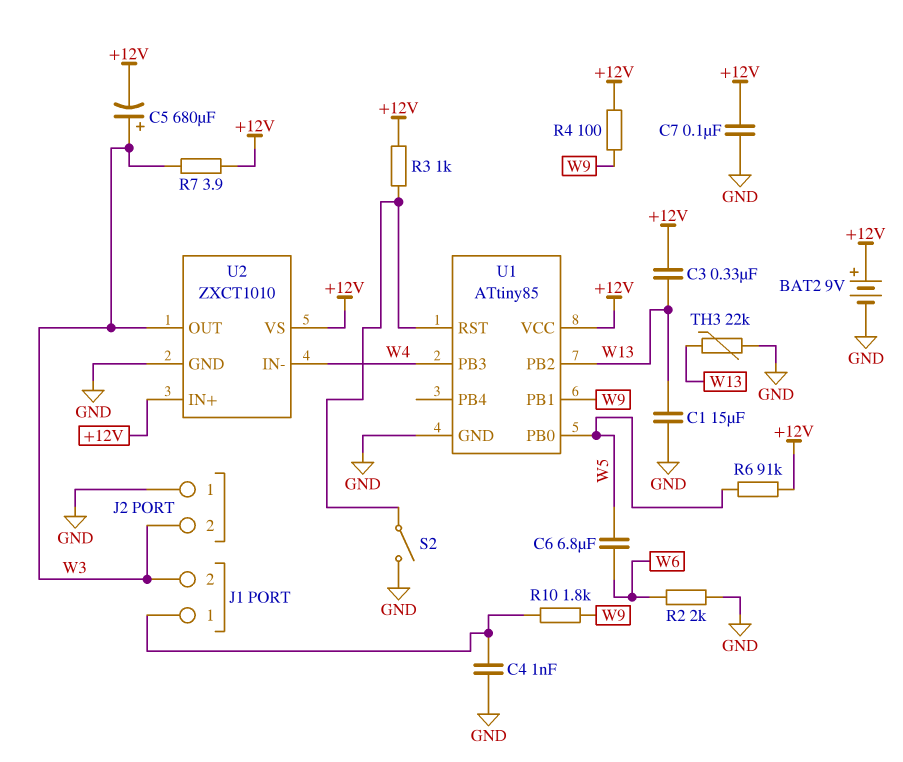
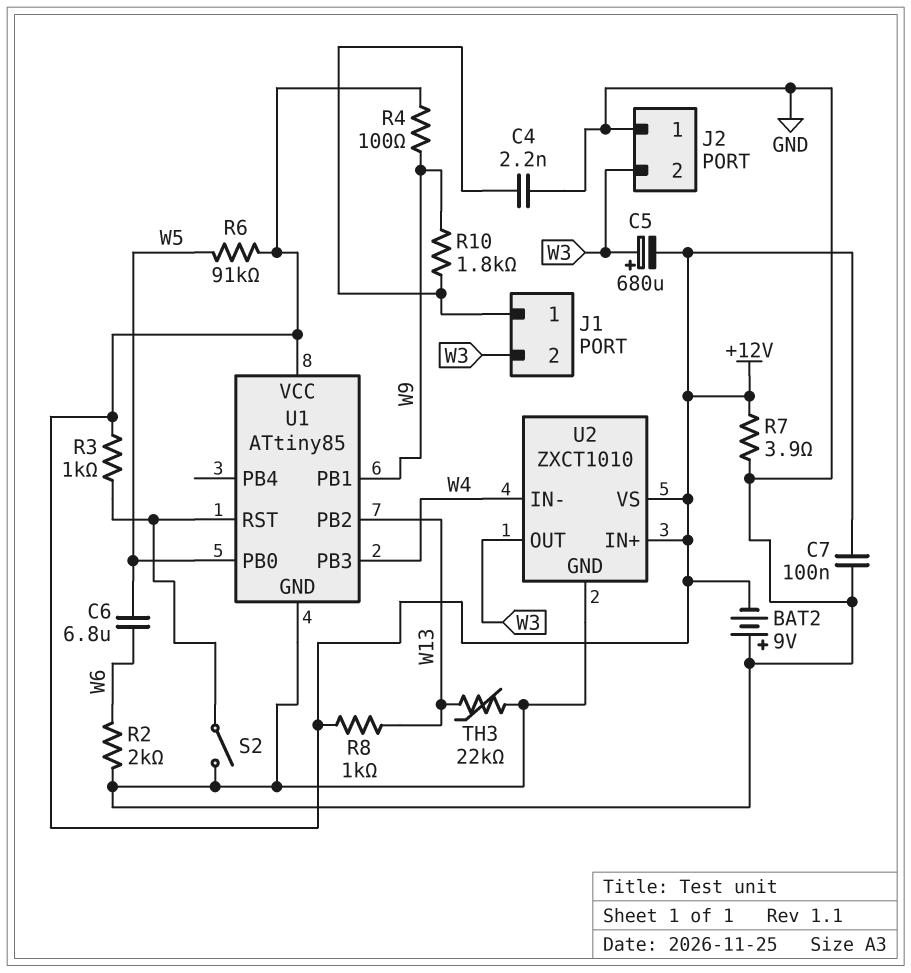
BAT2: 9V (plus +12V, minus GND) -> 9V (plus GND, minus +12V)
C1: 15uF (GND, W13) -> none
C3: 330nF (+12V, W13) -> none
C4: 1nF (GND, J1/1) -> 2.2nF (GND, J1/1)
R7: 3.9 (+12V, W3) -> 3.9 (+12V, GND)
R8: none -> 1k (+12V, W13)

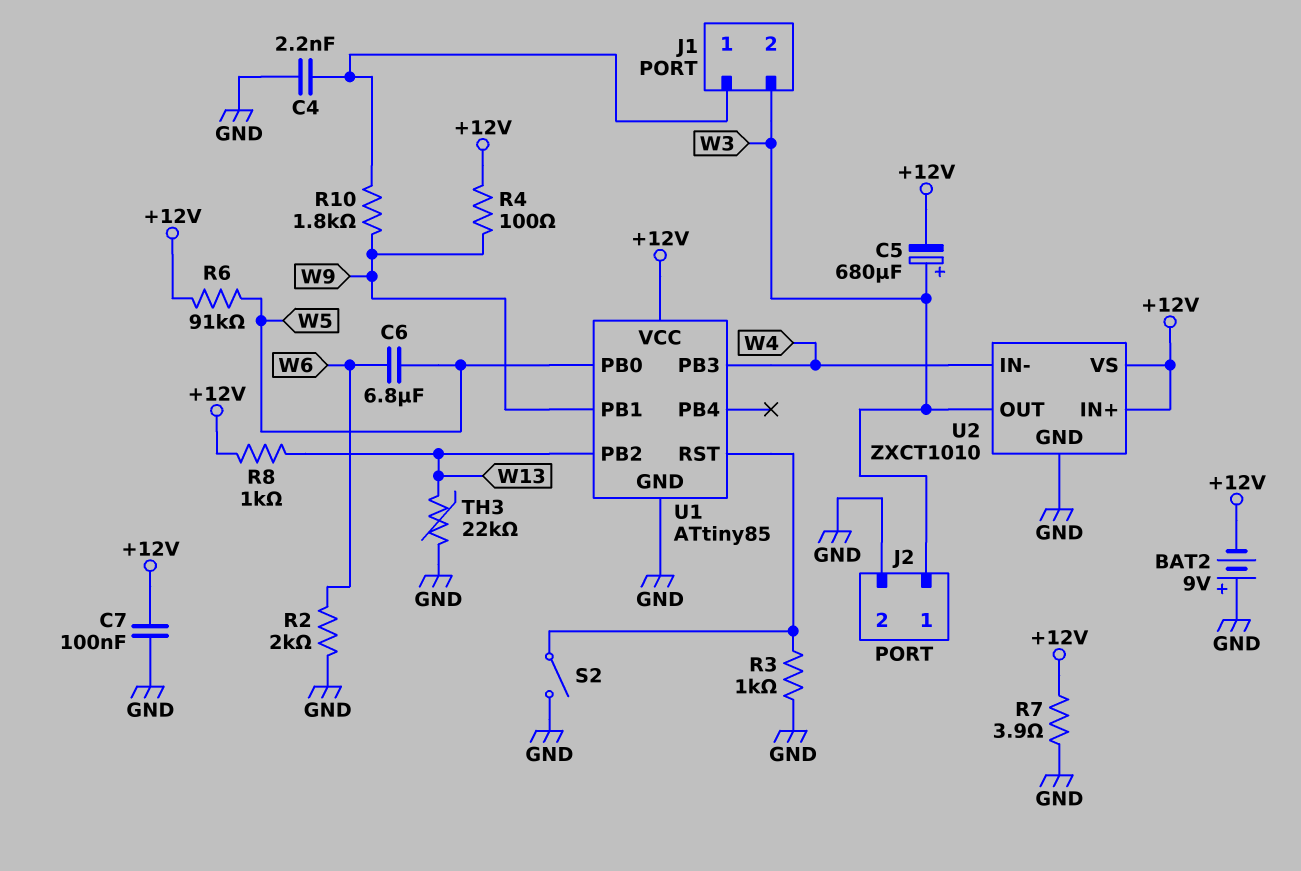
J2 pin 1: GND -> W3
J2 pin 2: W3 -> GND
R3: 1k (+12V, U1/RST) -> 1k (GND, U1/RST)

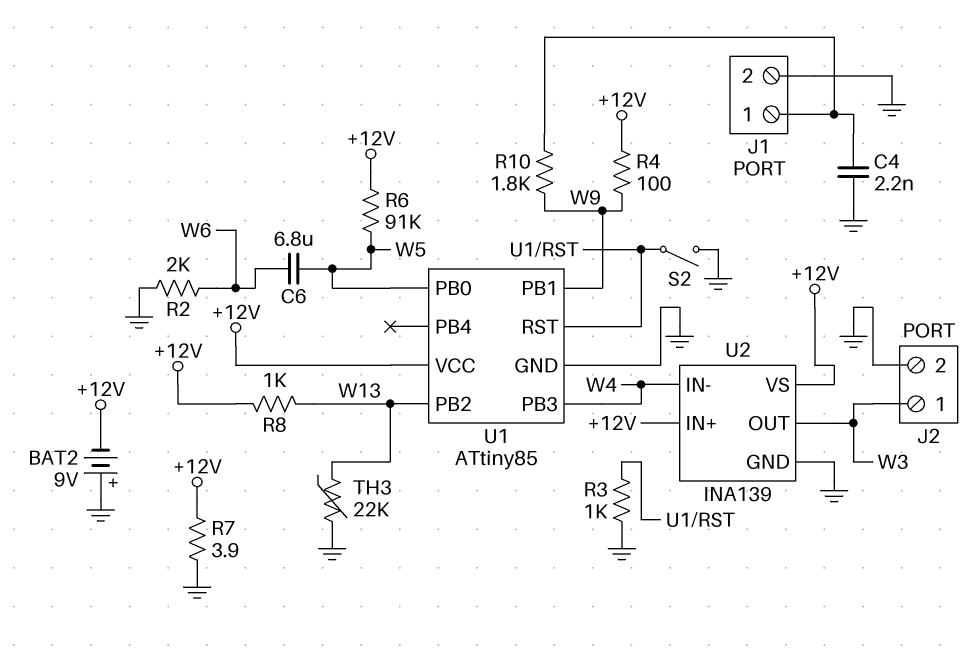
C5: 680uF (plus W3, minus +12V) -> none
C7: 100nF (+12V, GND) -> none
J1 pin 2: W3 -> GND
U2: ZXCT1010 -> INA139

